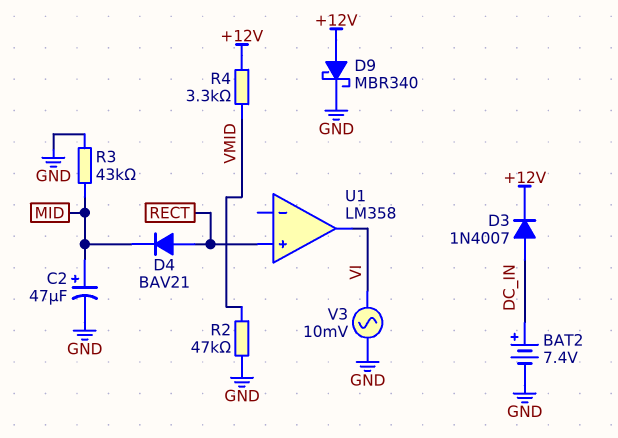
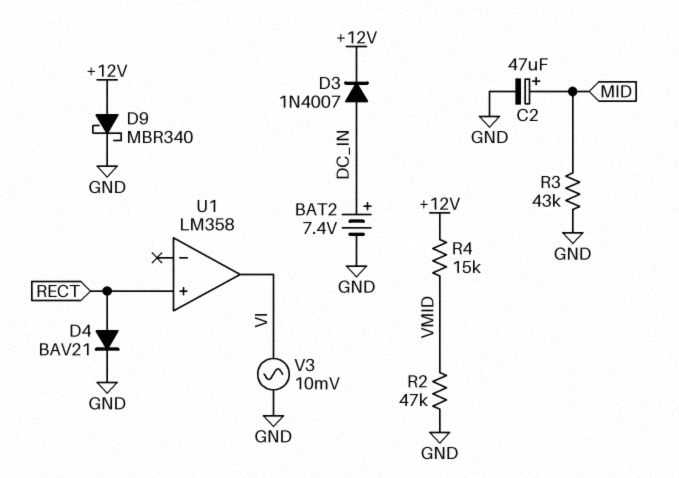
D4: diode BAV21 (A RECT, K MID) -> diode BAV21 (A RECT, K GND)
R4: 3.3k (+12V, VMID) -> 15k (+12V, VMID)

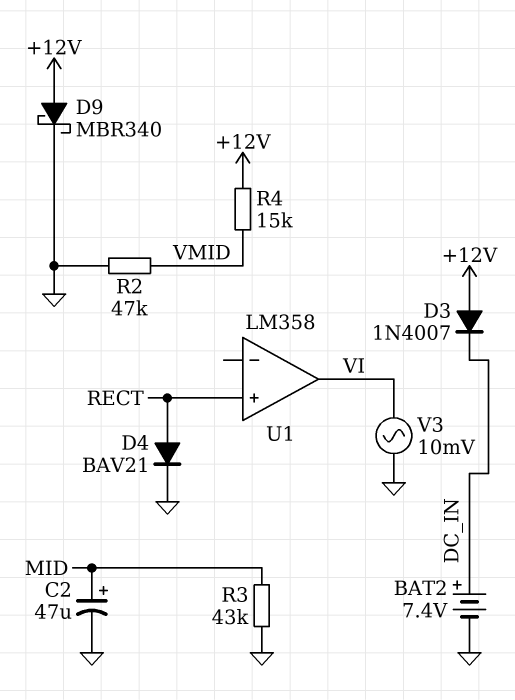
D3: diode 1N4007 (A DC_IN, K +12V) -> diode 1N4007 (A +12V, K DC_IN)

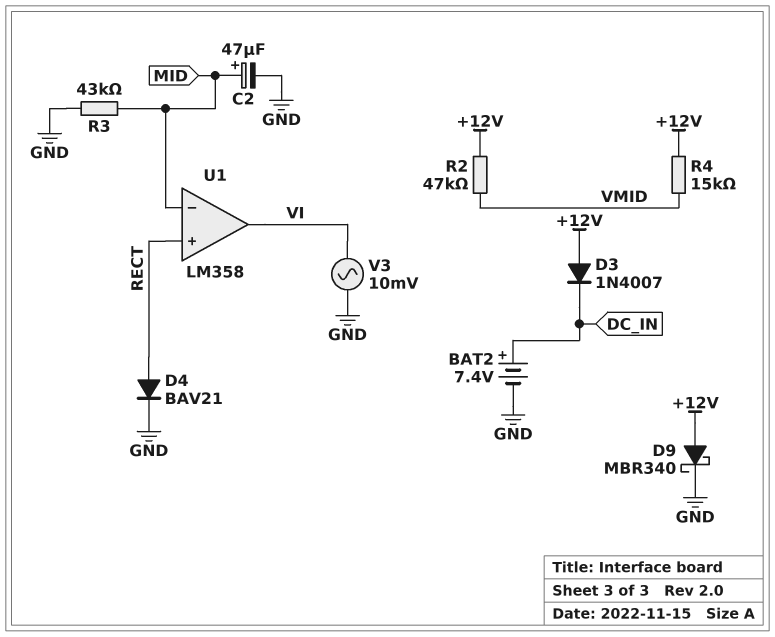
R2: 47k (GND, VMID) -> 47k (+12V, VMID)
U1 pin in-: none -> MID

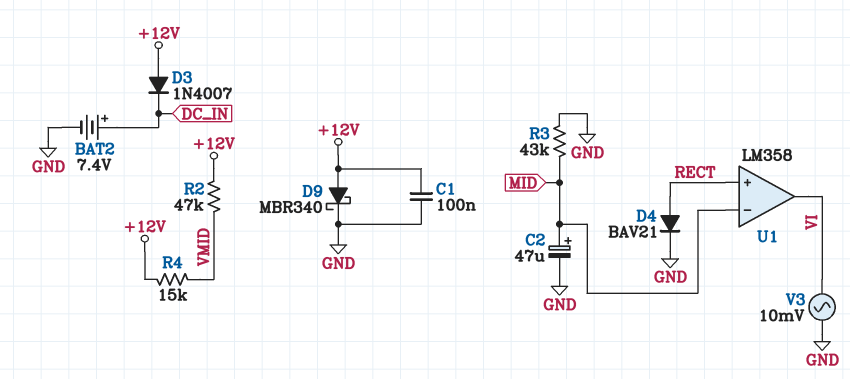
C1: none -> 100nF (+12V, GND)

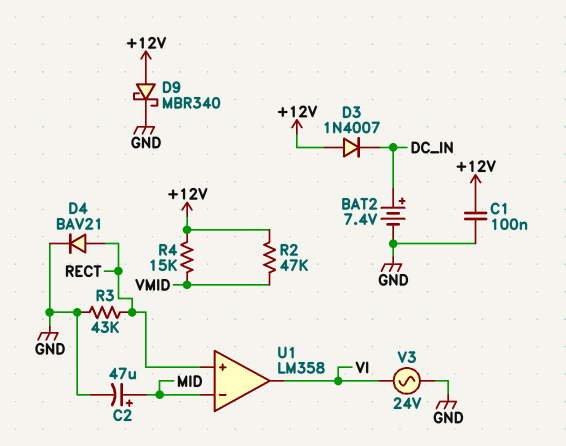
R3: 43k (GND, MID) -> 43k (GND, RECT)
V3: AC 10mV (GND, VI) -> AC 24V (GND, VI)

